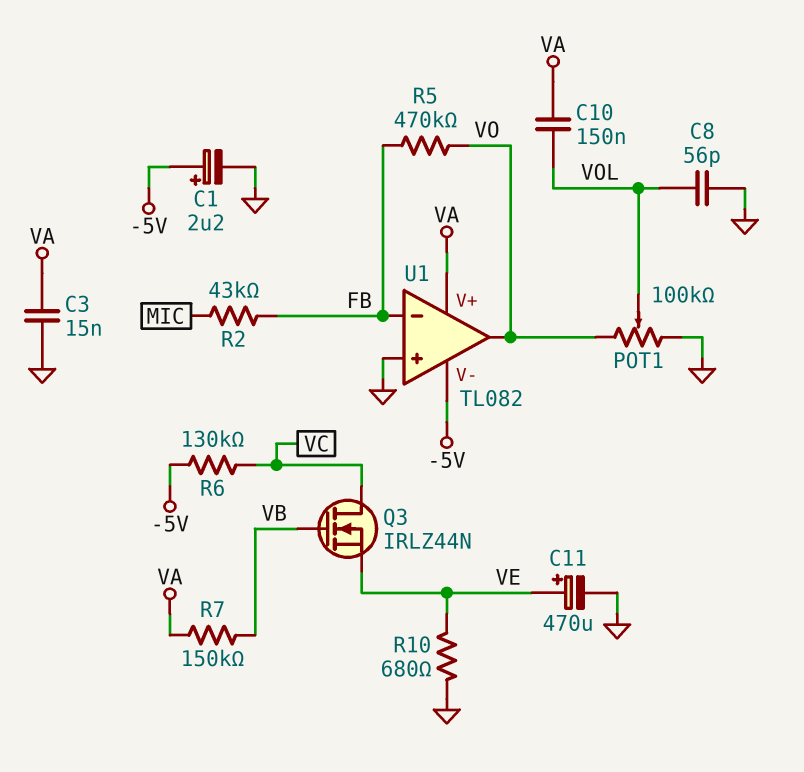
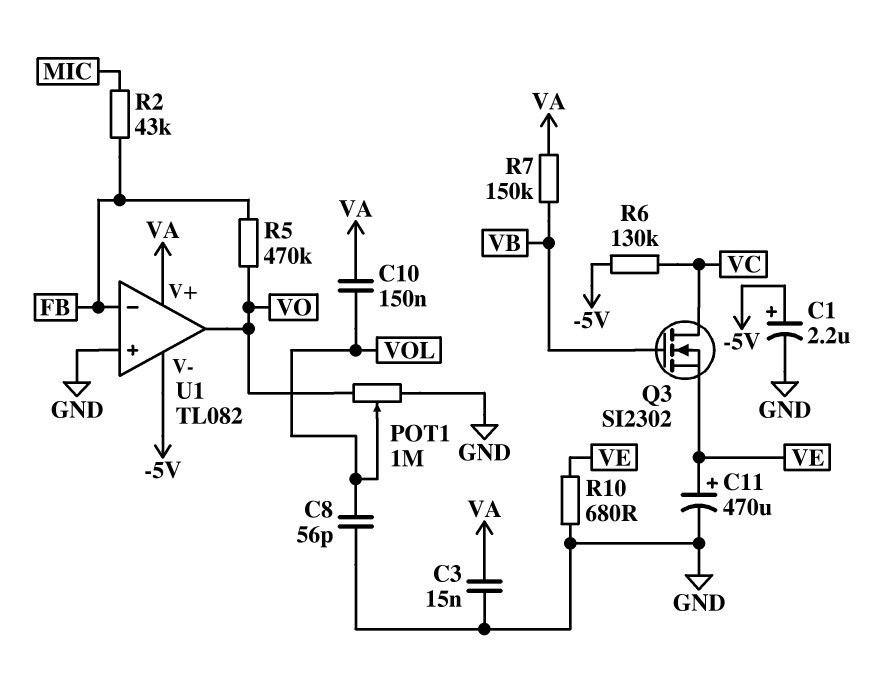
POT1: 100k (GND, VO, wiper VOL) -> 1M (GND, VO, wiper VOL)
Q3: NMOS IRLZ44N (G VB, D VC, S VE) -> NMOS SI2302 (G VB, D VC, S VE)

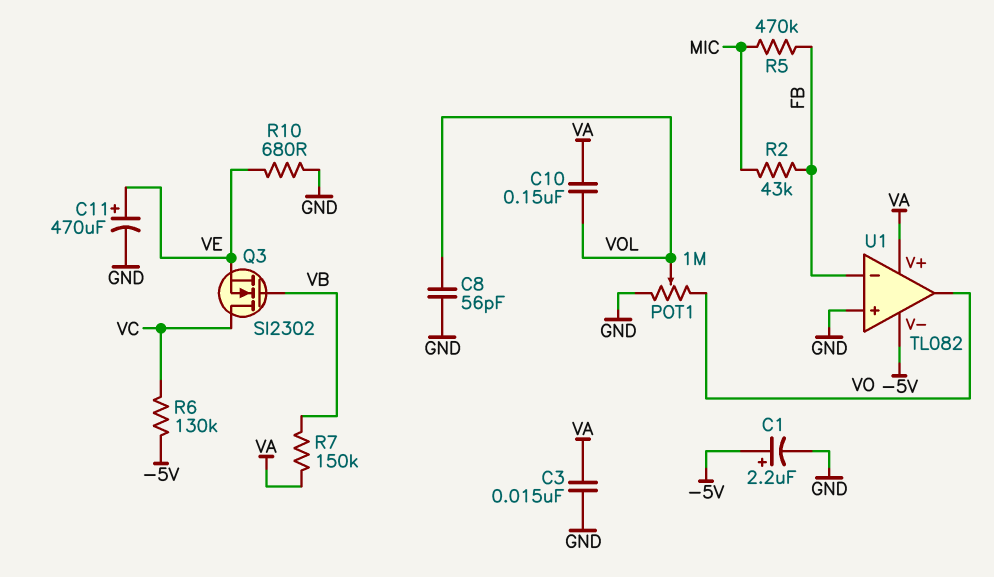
R5: 470k (FB, VO) -> 470k (FB, MIC)

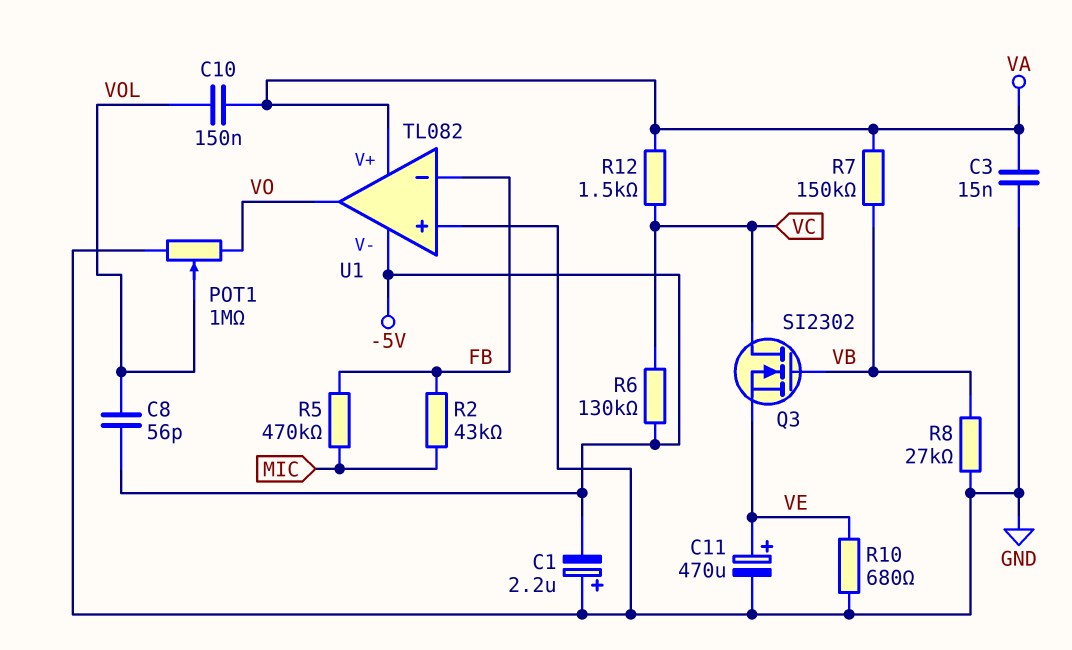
C1: 2.2uF (plus -5V, minus GND) -> 2.2uF (plus GND, minus -5V)
C8: 56pF (GND, VOL) -> 56pF (-5V, VOL)
R8: none -> 27k (GND, VB)
R12: none -> 1.5k (VA, VC)

